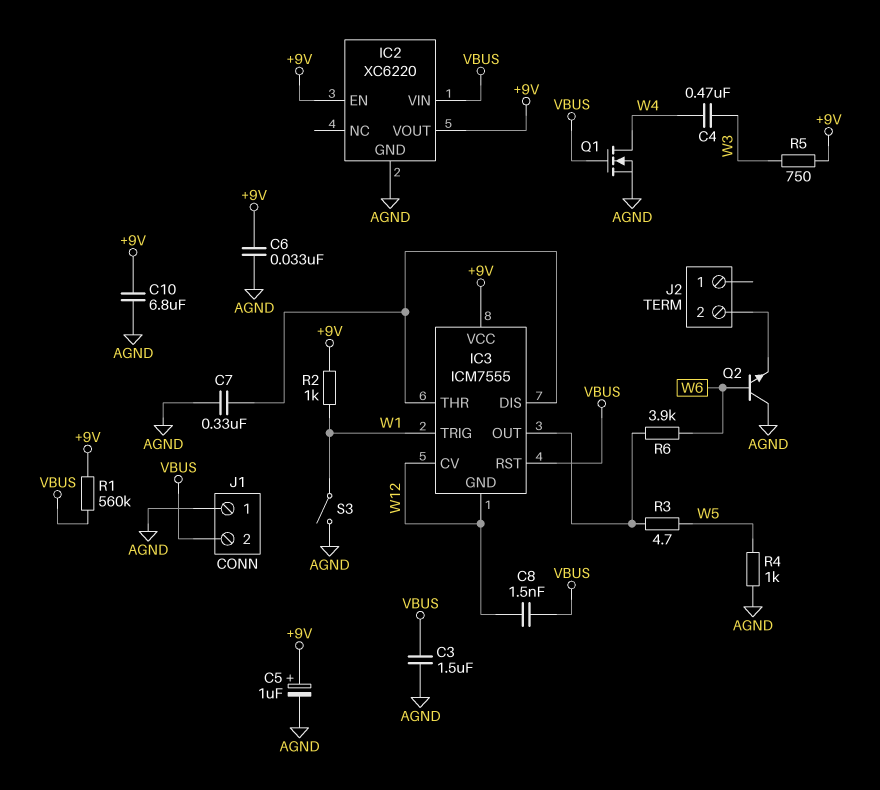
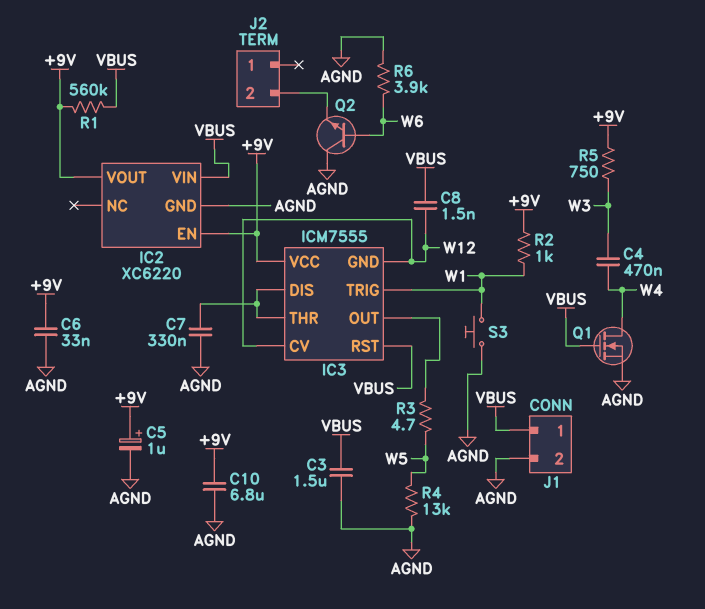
J1 pin 1: AGND -> VBUS
J1 pin 2: VBUS -> AGND
R4: 1k (AGND, W5) -> 13k (AGND, W5)
R6: 3.9k (IC3/OUT, W6) -> 3.9k (AGND, W6)
S3: switch (AGND, W1) -> button (AGND, W1)

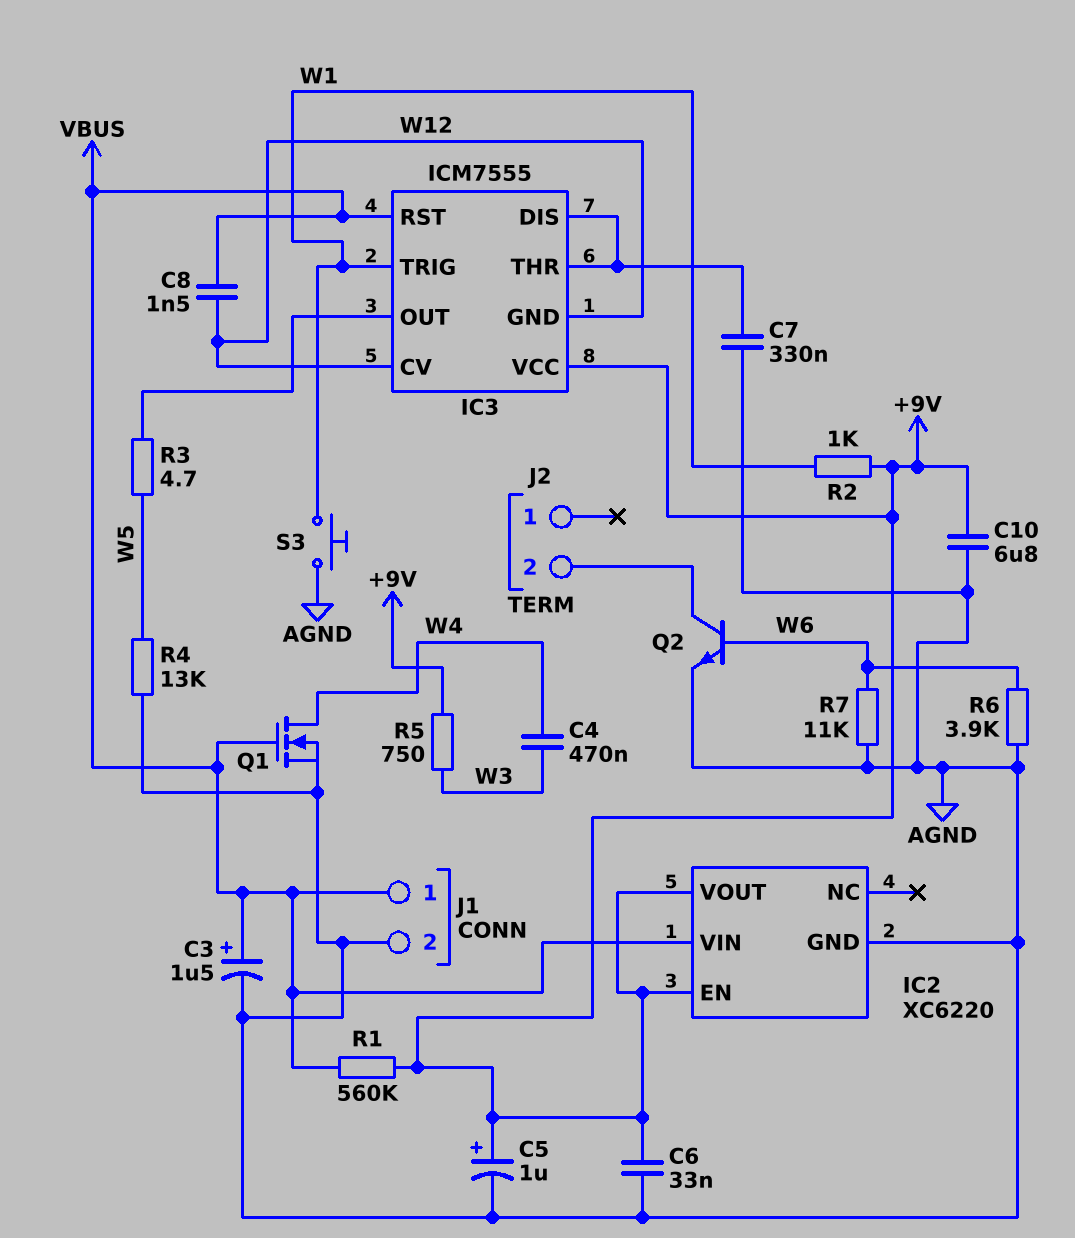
C3: 1.5uF (AGND, VBUS) -> 1.5uF (plus VBUS, minus AGND)
Q2: NPN (B W6, C AGND, E J2/2) -> NPN (B W6, C J2/2, E AGND)
R7: none -> 11k (AGND, W6)

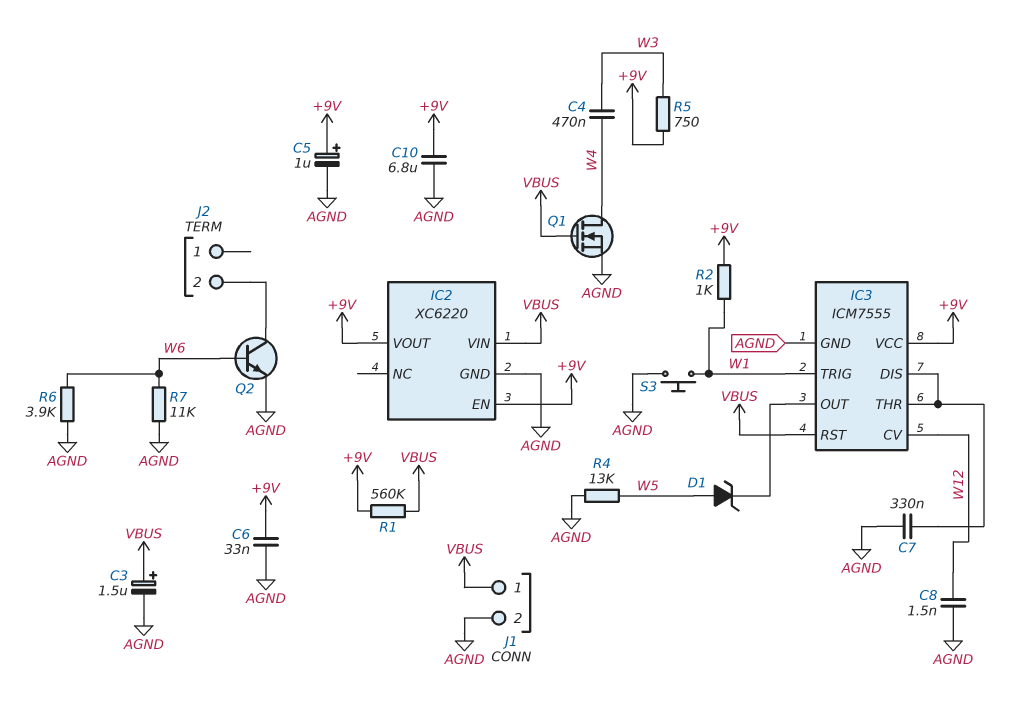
C8: 1.5nF (VBUS, W12) -> 1.5nF (AGND, W12)
D1: none -> zener (A W5, K IC3/OUT)
IC3 pin GND: W12 -> AGND
R3: 4.7 (IC3/OUT, W5) -> none

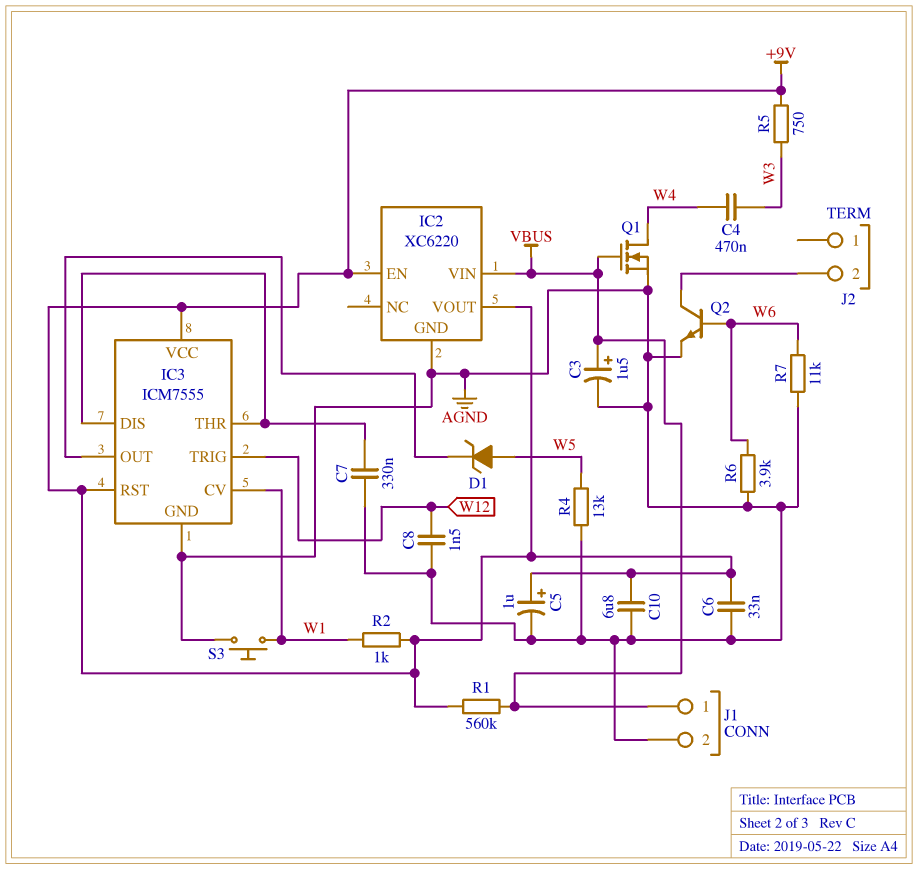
IC3 pin CV: W12 -> W1
IC3 pin RST: VBUS -> +9V
IC3 pin TRIG: W1 -> W12

